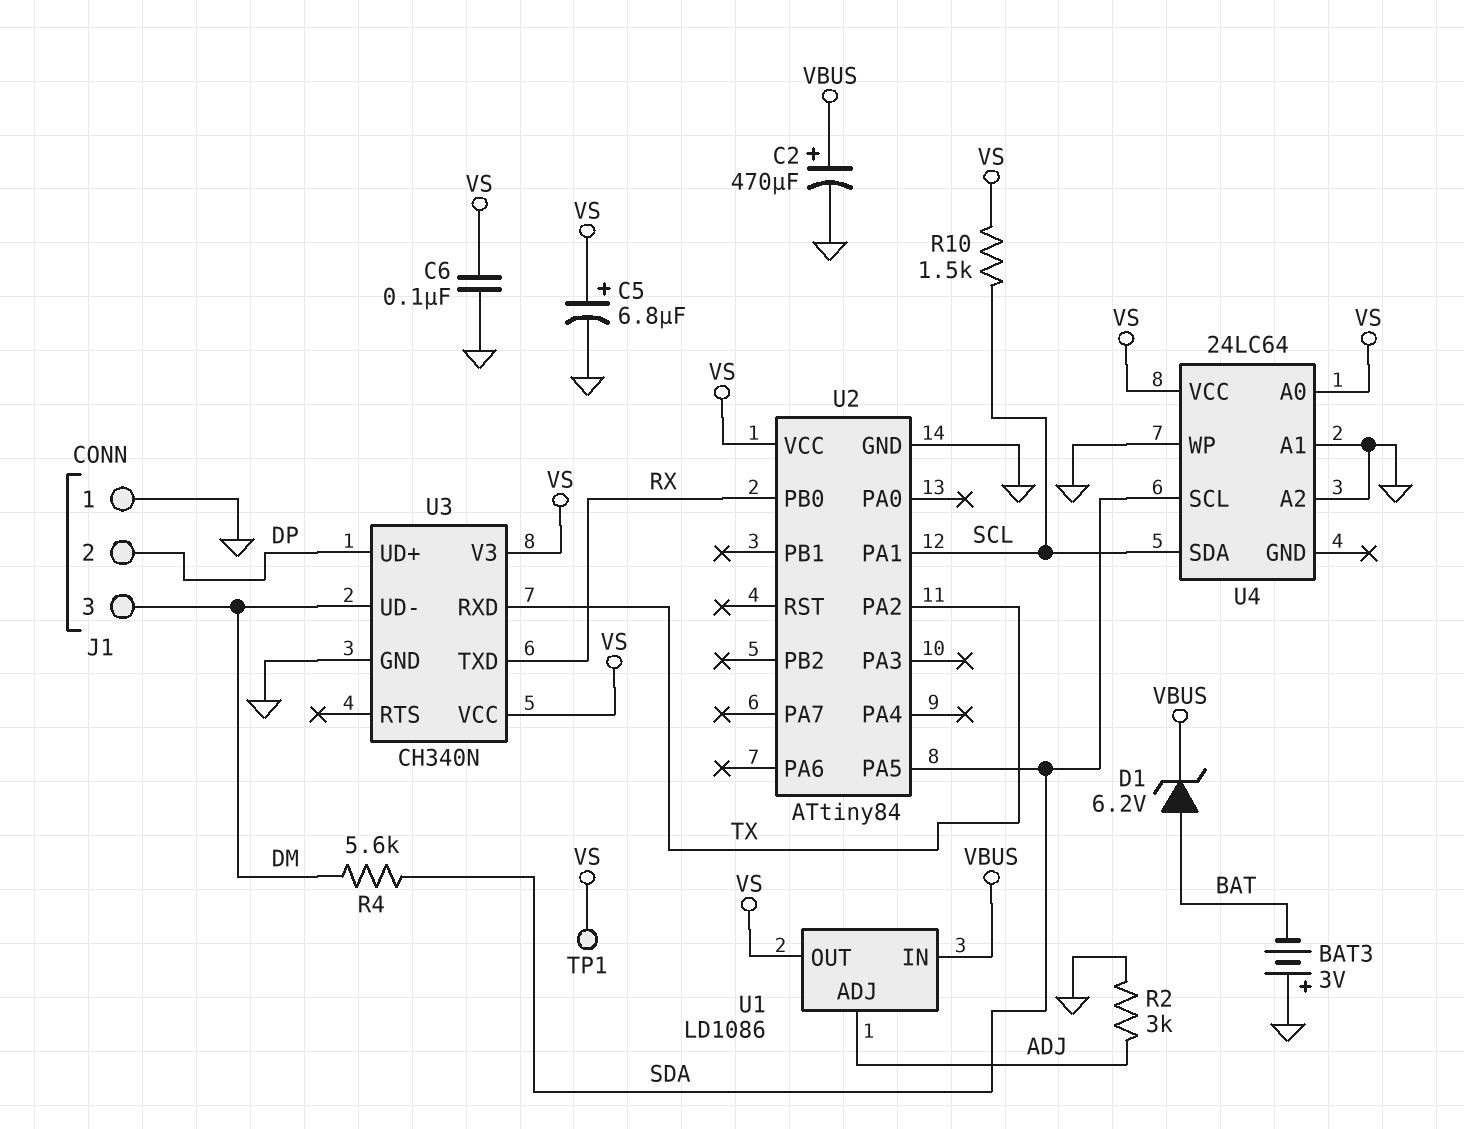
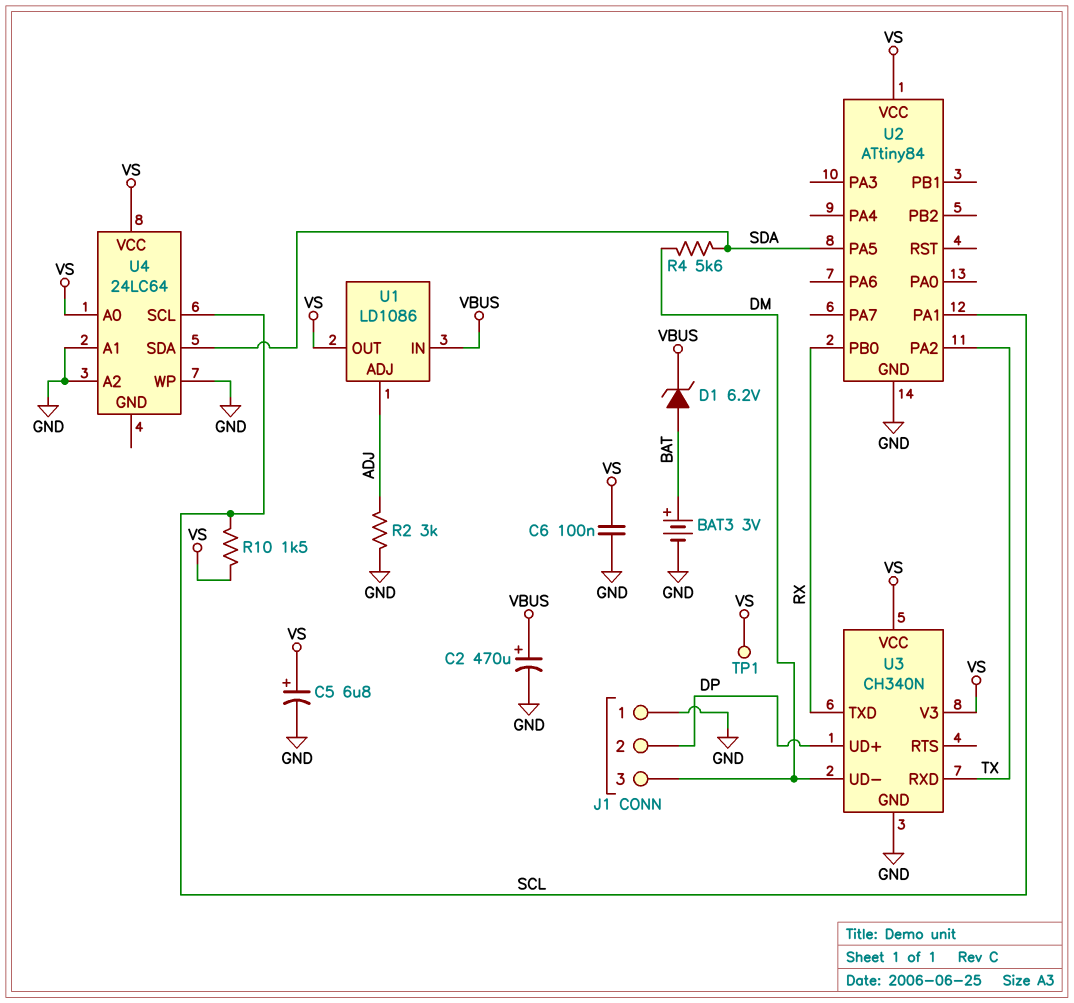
BAT3: 3V (plus GND, minus BAT) -> 3V (plus BAT, minus GND)
U4 pin SCL: SDA -> SCL
U4 pin SDA: SCL -> SDA

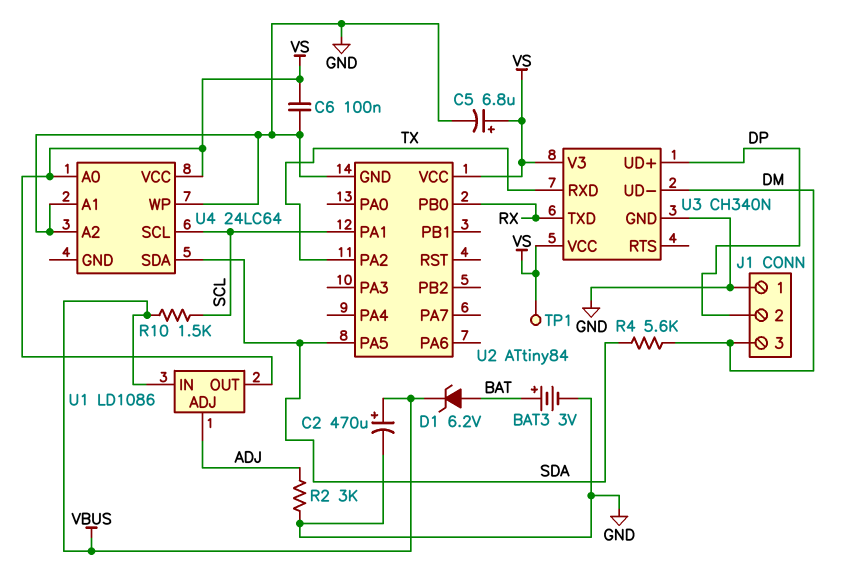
R10: 1.5k (SCL, VS) -> 1.5k (SCL, VBUS)

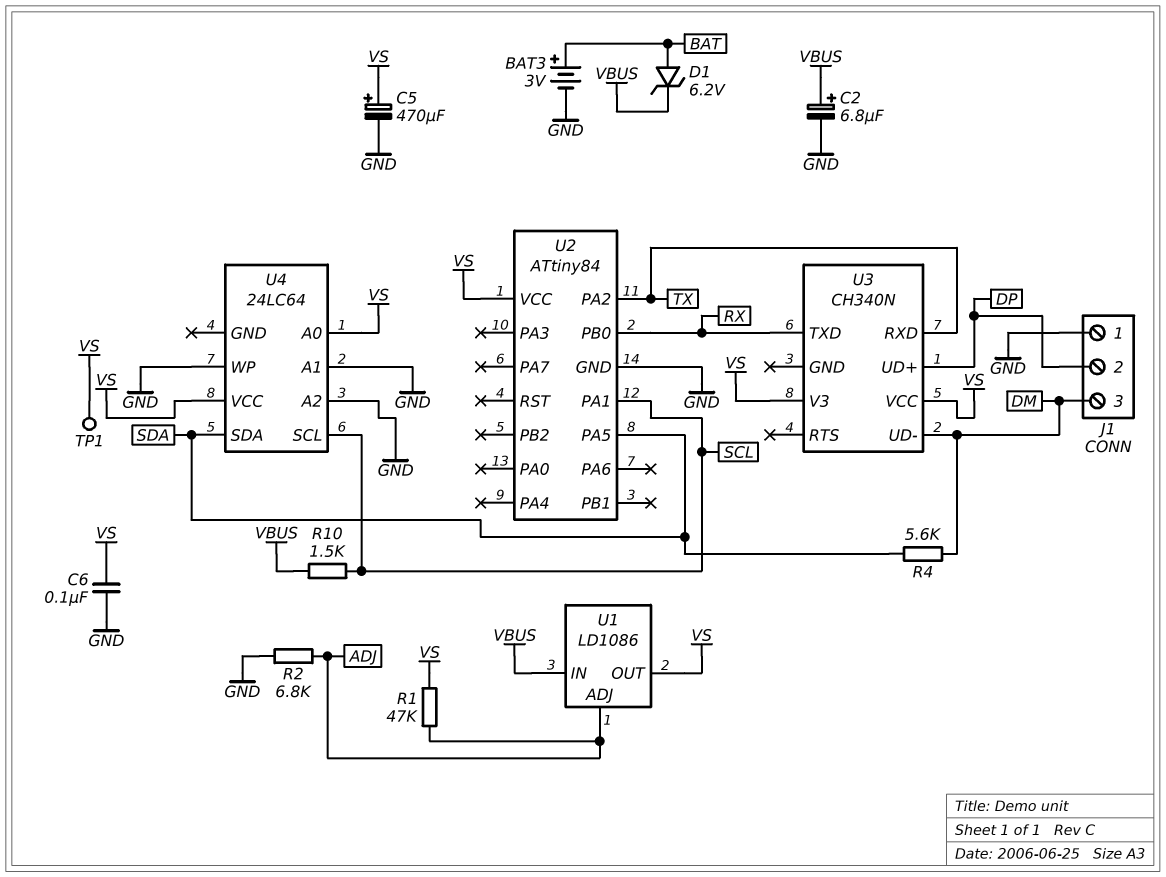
C2: 470uF (plus VBUS, minus GND) -> 6.8uF (plus VBUS, minus GND)
C5: 6.8uF (plus VS, minus GND) -> 470uF (plus VS, minus GND)
R1: none -> 47k (ADJ, VS)
R2: 3k (ADJ, GND) -> 6.8k (ADJ, GND)
U3 pin GND: GND -> none

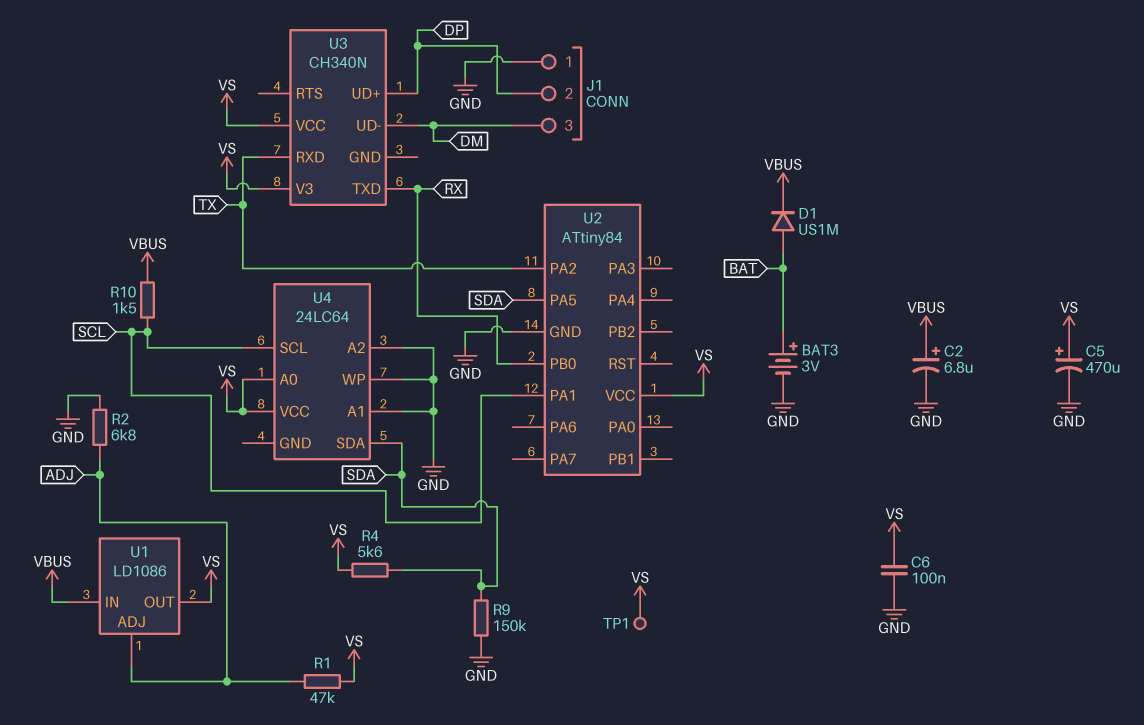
D1: zener 6.2V (A BAT, K VBUS) -> diode US1M (A BAT, K VBUS)
R4: 5.6k (DM, SDA) -> 5.6k (SDA, VS)
R9: none -> 150k (GND, SDA)

